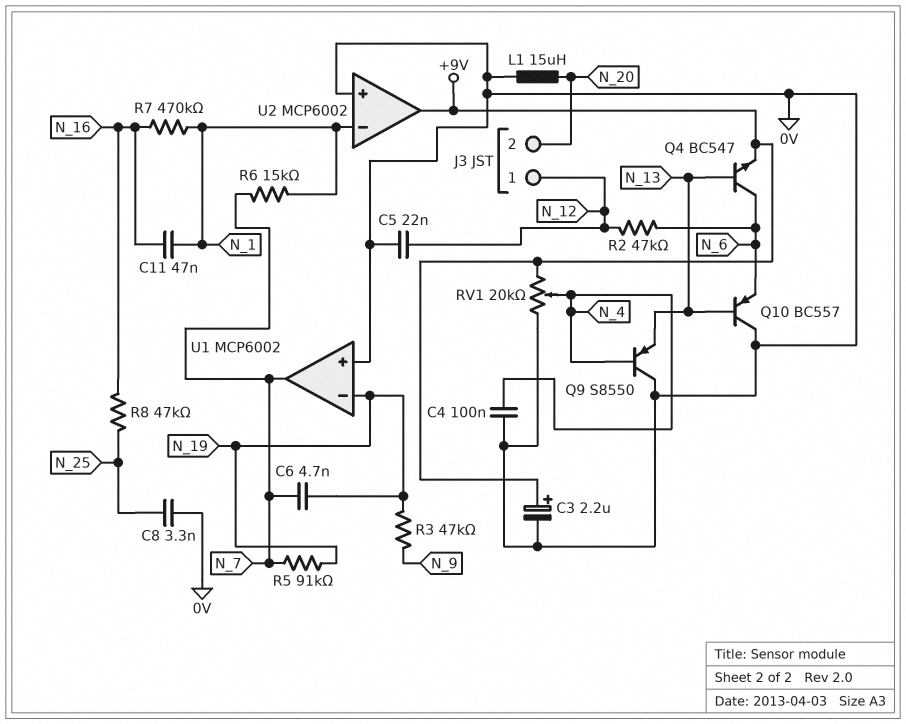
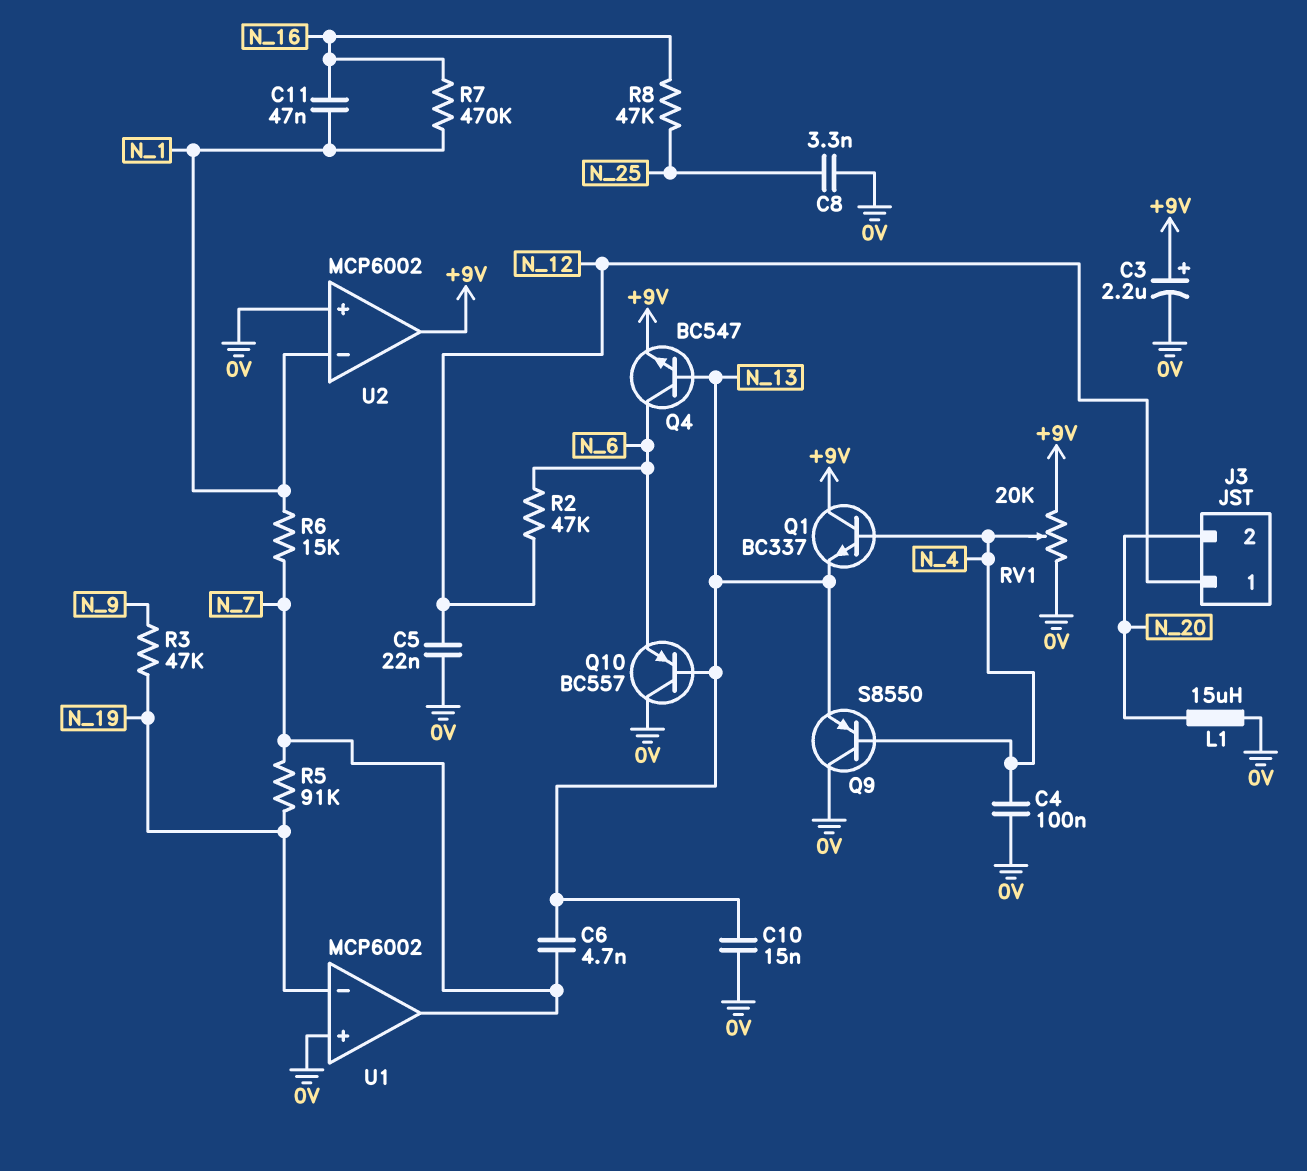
C6: 4.7nF (N_7, N_19) -> 4.7nF (N_7, N_13)
C10: none -> 15nF (0V, N_13)
Q1: none -> NPN BC337 (B N_4, C +9V, E N_13)

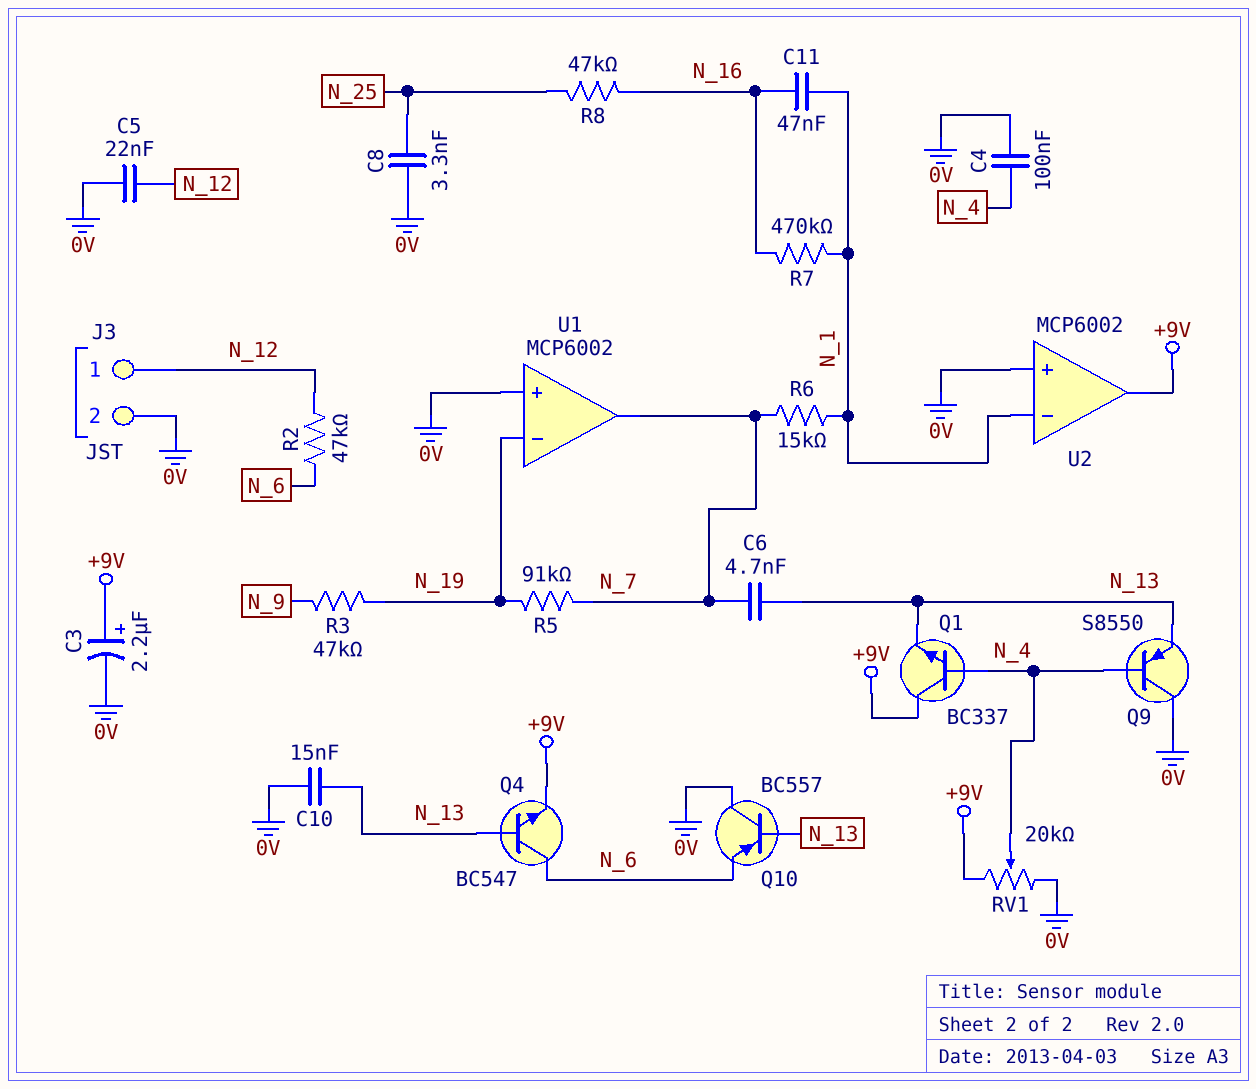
J3 pin 2: N_20 -> 0V
L1: 15uH (0V, N_20) -> none

